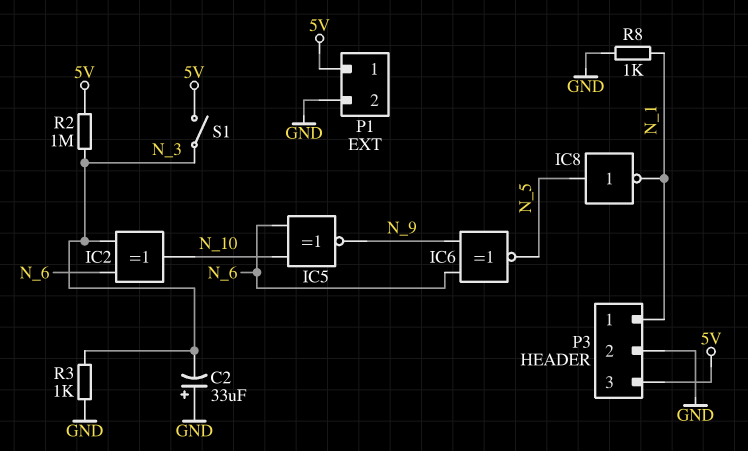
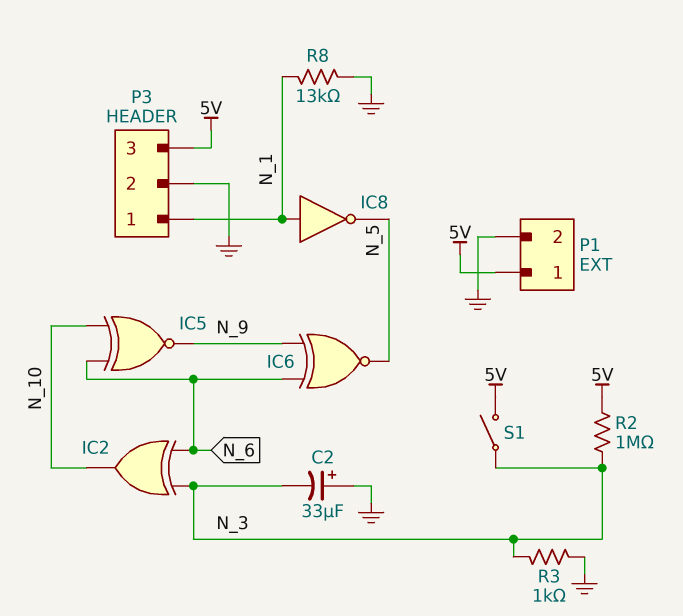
IC8: NOT (in N_5, out N_1) -> NOT (in N_1, out N_5)
R8: 1k (GND, N_1) -> 13k (GND, N_1)

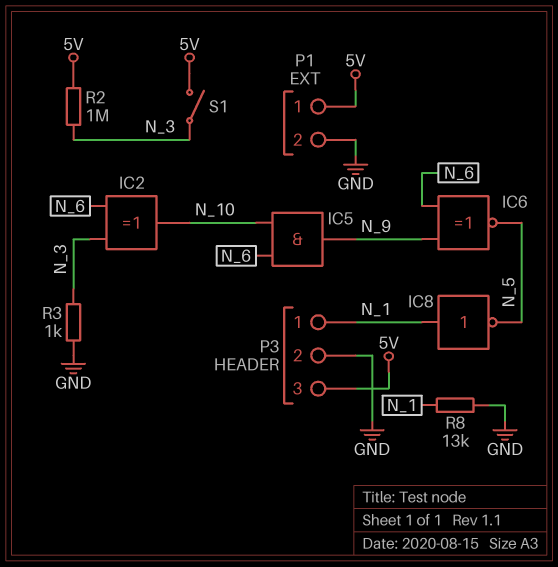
C2: 33uF (plus GND, minus N_3) -> none
IC5: XNOR (in N_6, in N_10, out N_9) -> AND (in N_6, in N_10, out N_9)

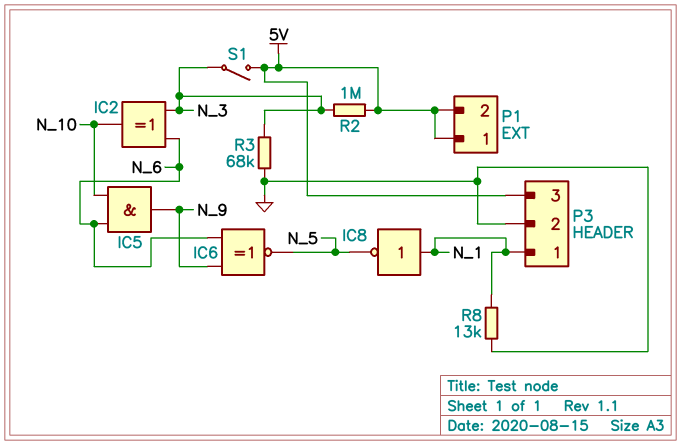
P1 pin 2: GND -> 5V
R3: 1k (GND, N_3) -> 68k (GND, N_3)

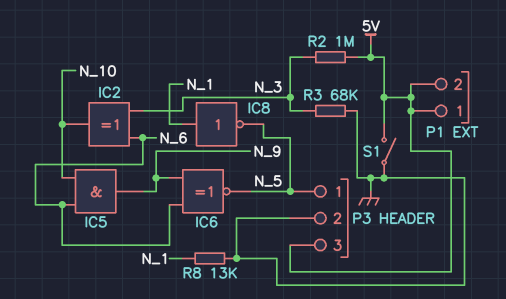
P3 pin 1: N_1 -> N_5
S1: switch (5V, N_3) -> switch (5V, GND)

